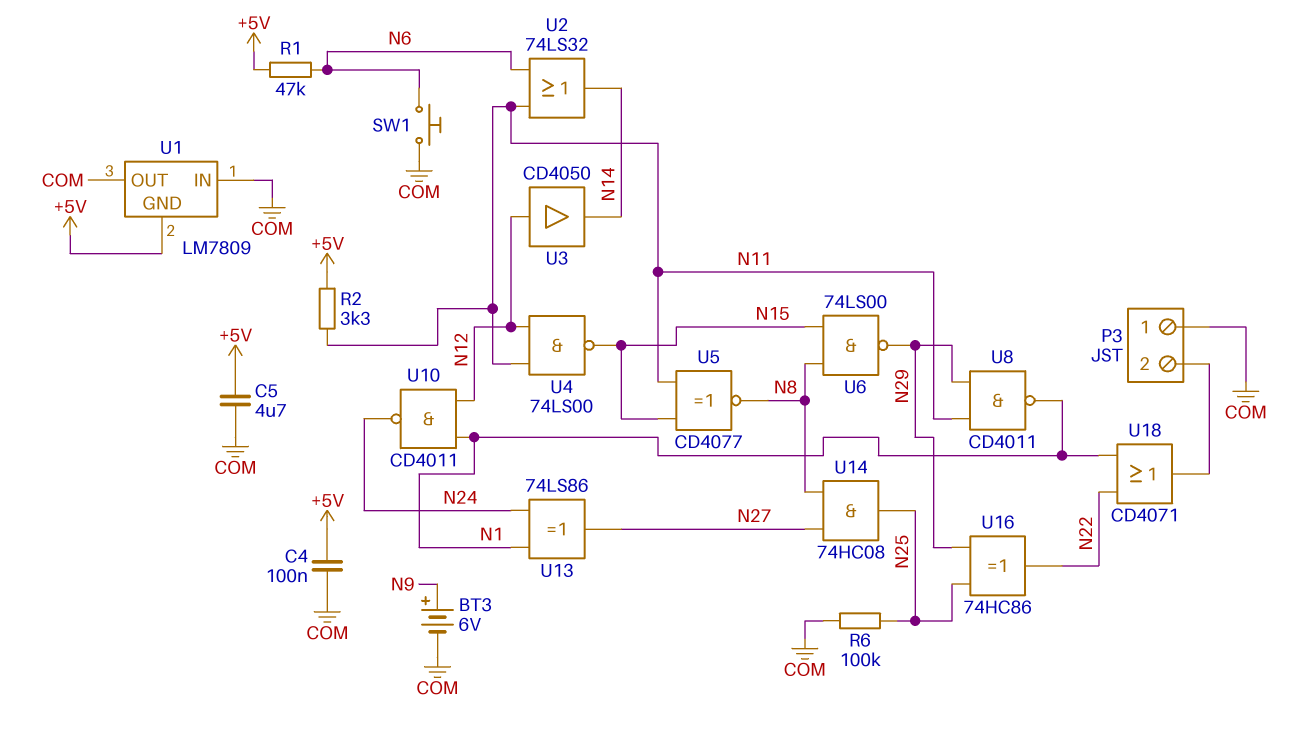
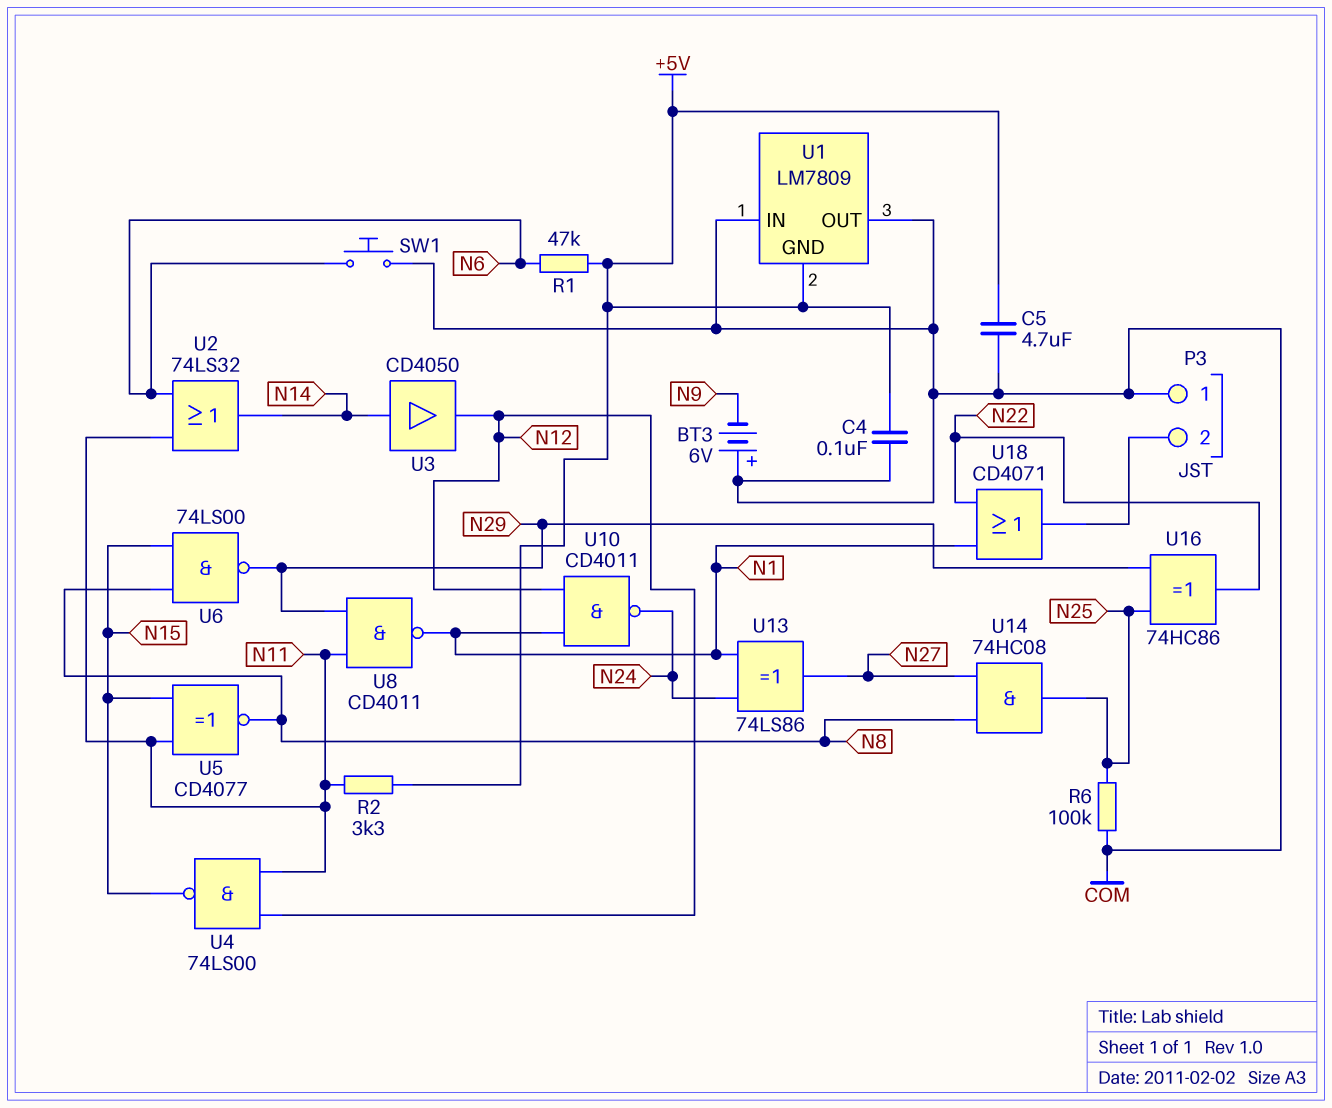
BT3: 6V (plus N9, minus COM) -> 6V (plus COM, minus N9)
U3: buffer CD4050 (in N12, out N14) -> buffer CD4050 (in N14, out N12)

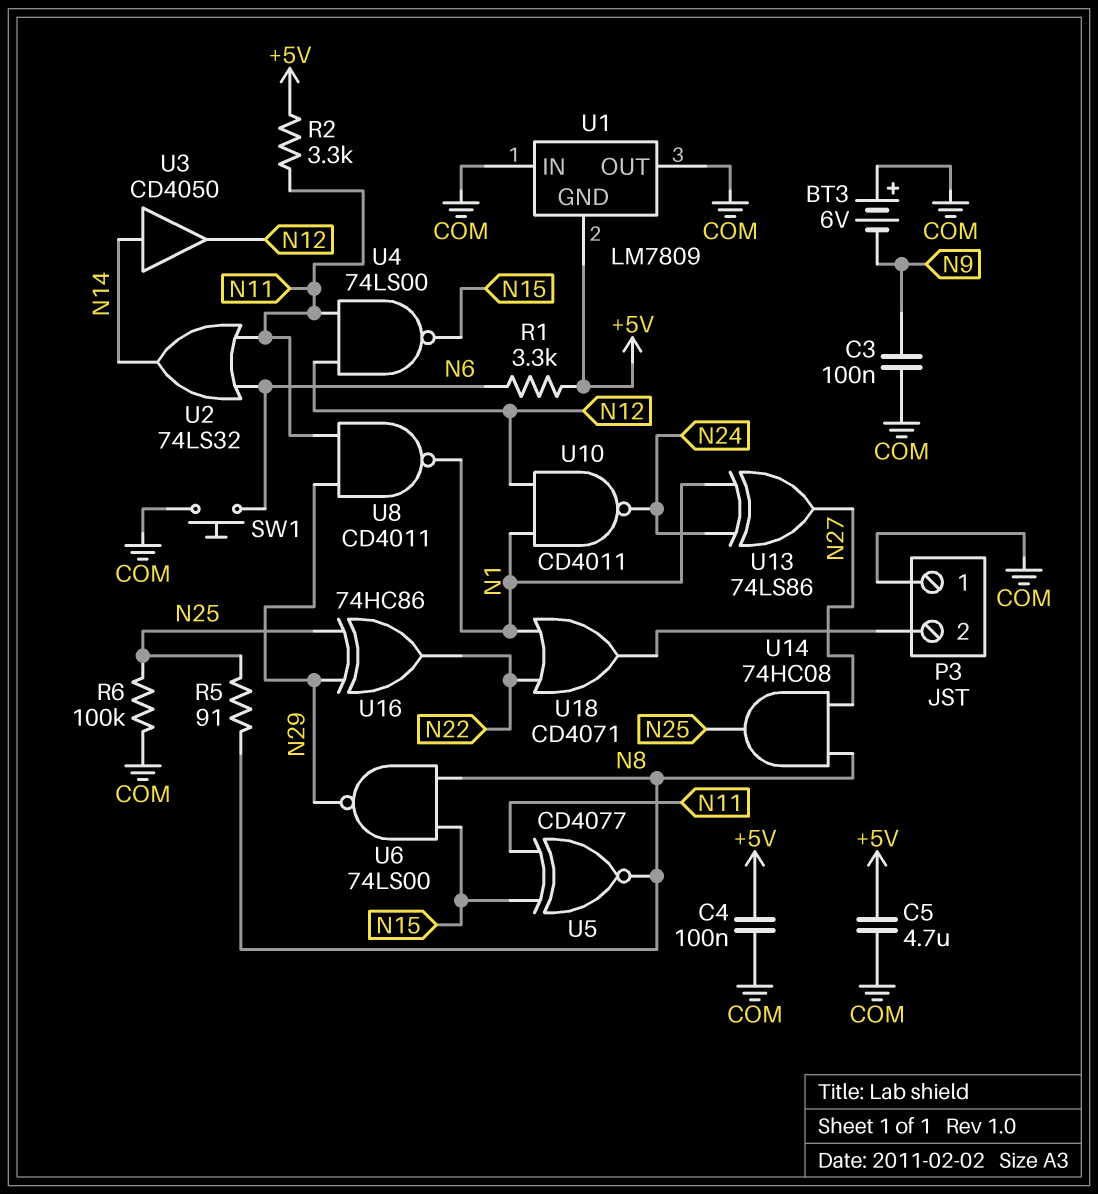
C3: none -> 100nF (COM, N9)
R1: 47k (+5V, N6) -> 3.3k (+5V, N6)
R5: none -> 91 (N8, N25)

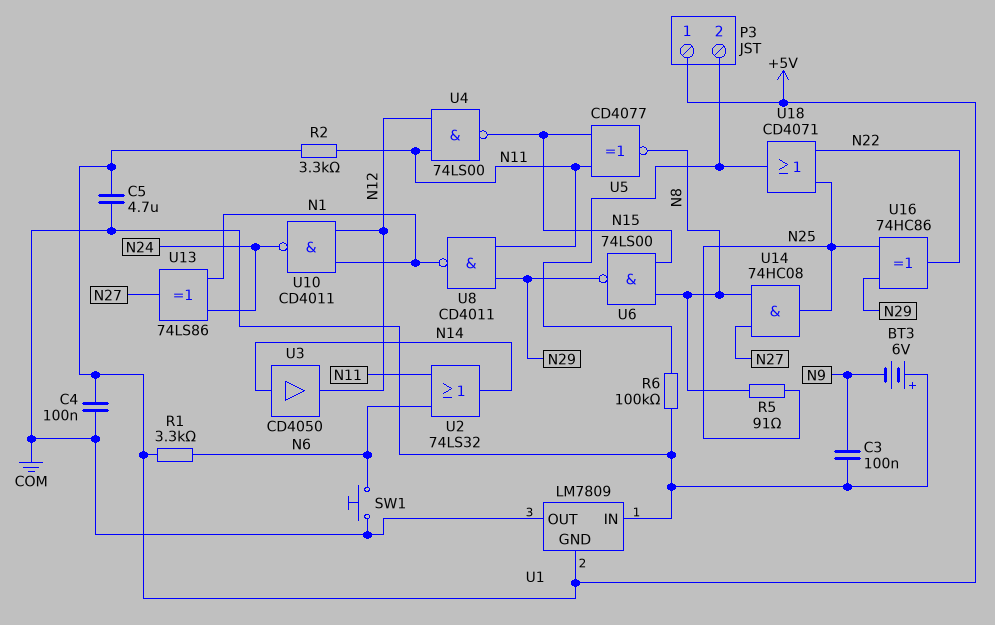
P3 pin 1: COM -> +5V
R6: 100k (COM, N25) -> 100k (COM, P3/2)
U18: OR CD4071 (in N1, in N22, out P3/2) -> OR CD4071 (in N22, in N25, out P3/2)

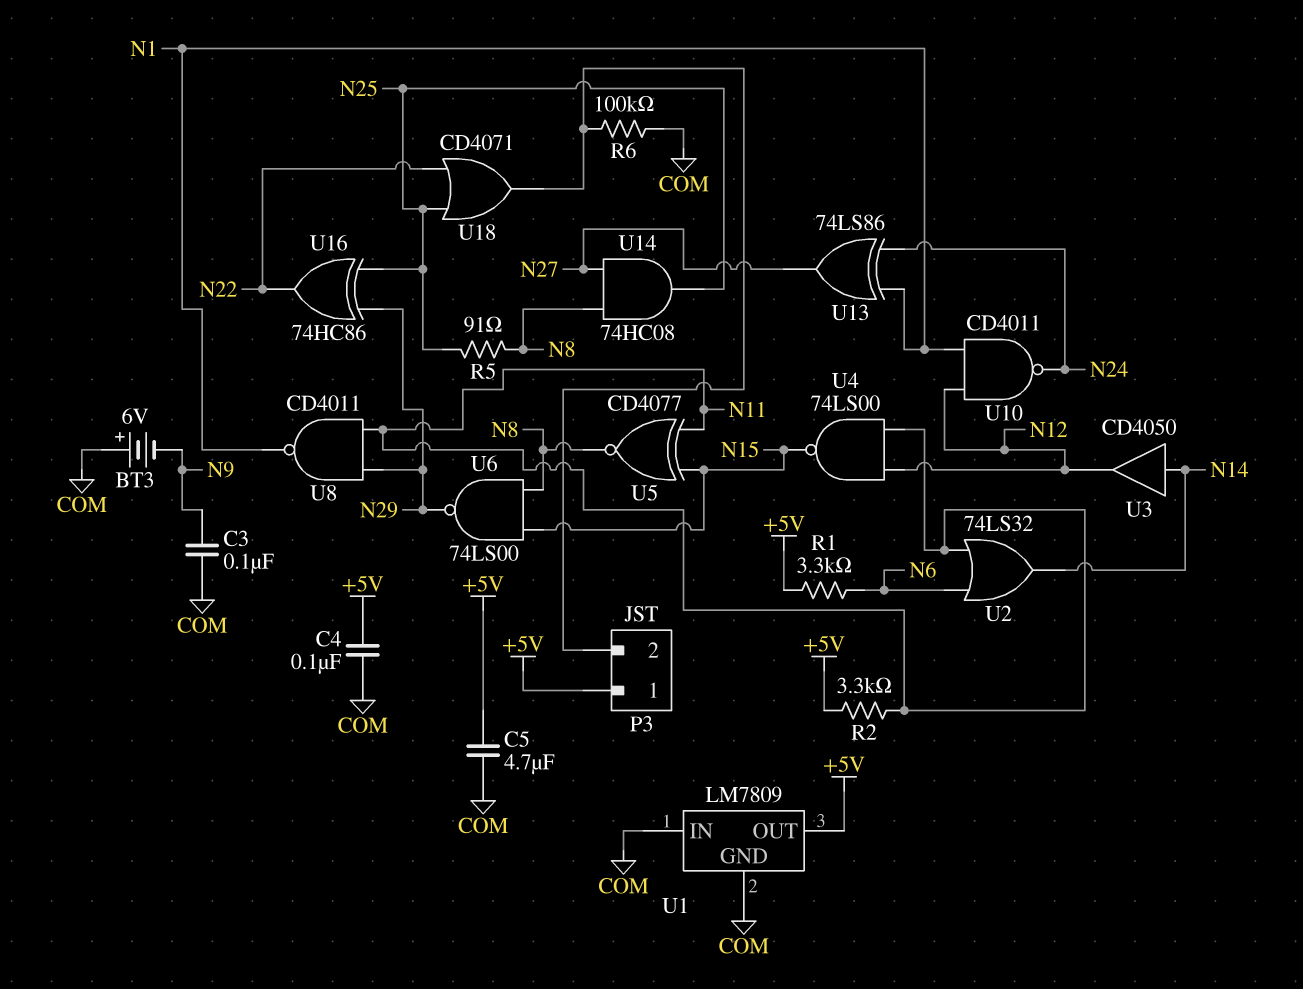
SW1: button (COM, N6) -> none
U1 pin GND: +5V -> COM
U1 pin OUT: COM -> +5V

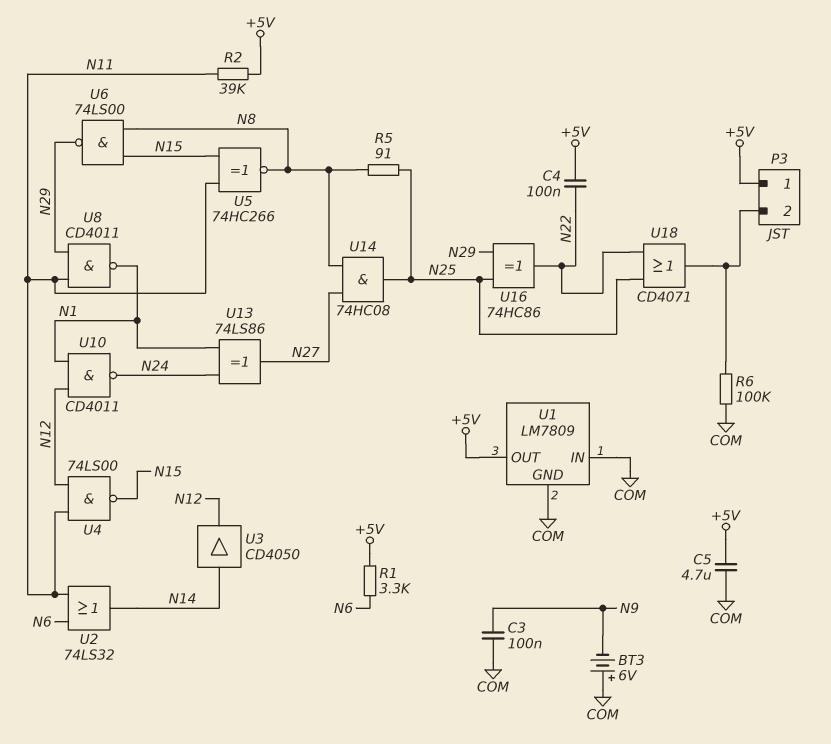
C4: 100nF (+5V, COM) -> 100nF (+5V, N22)
R2: 3.3k (+5V, N11) -> 39k (+5V, N11)
U5: XNOR CD4077 (in N11, in N15, out N8) -> XNOR 74HC266 (in N11, in N15, out N8)

